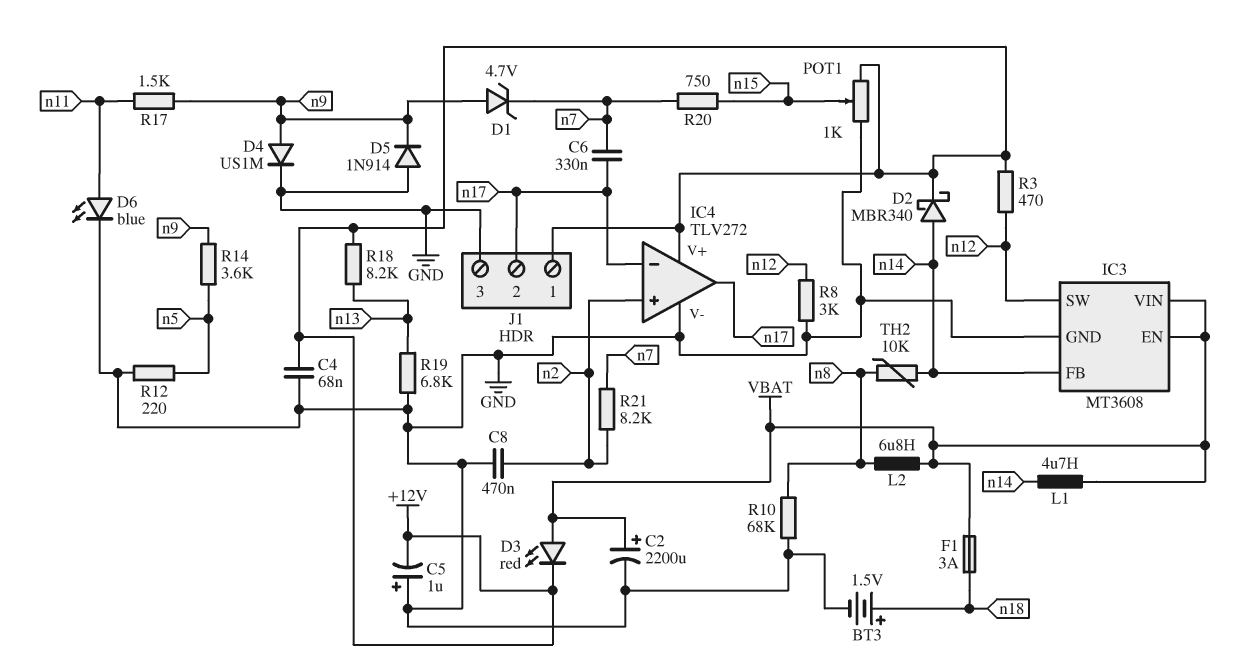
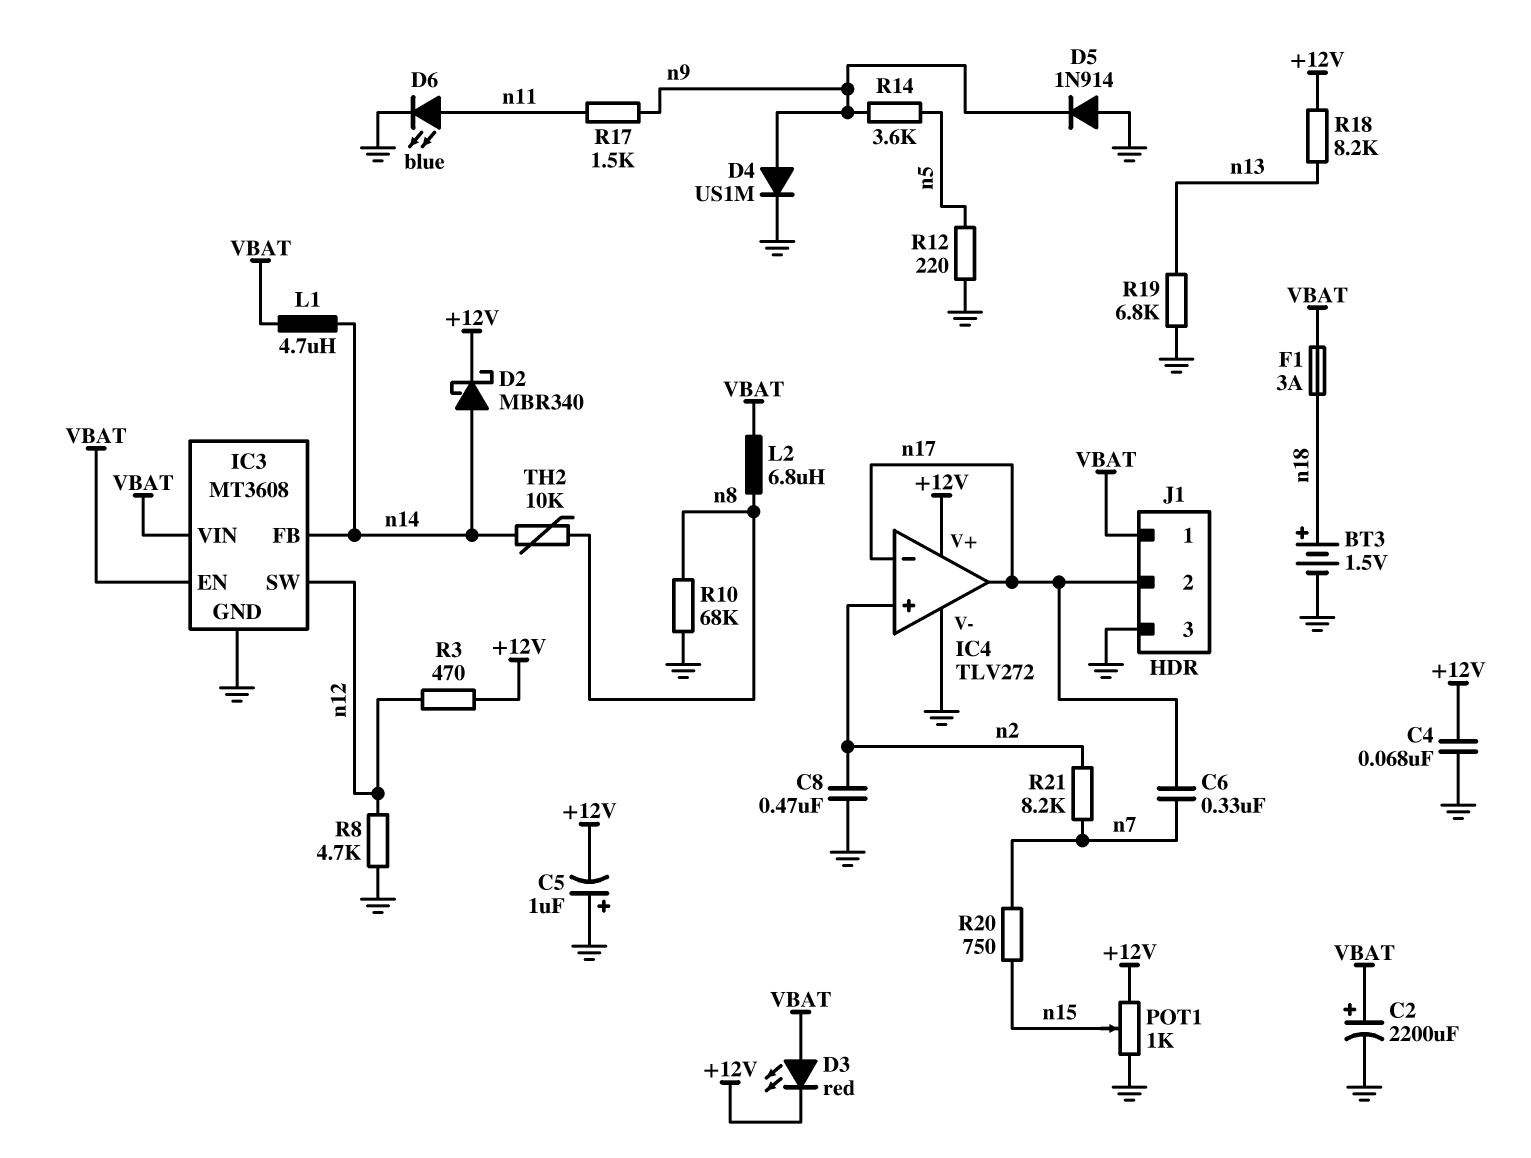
D1: zener 4.7V (A n9, K n7) -> none
J1 pin 1: +12V -> VBAT
R8: 3k (GND, n12) -> 4.7k (GND, n12)

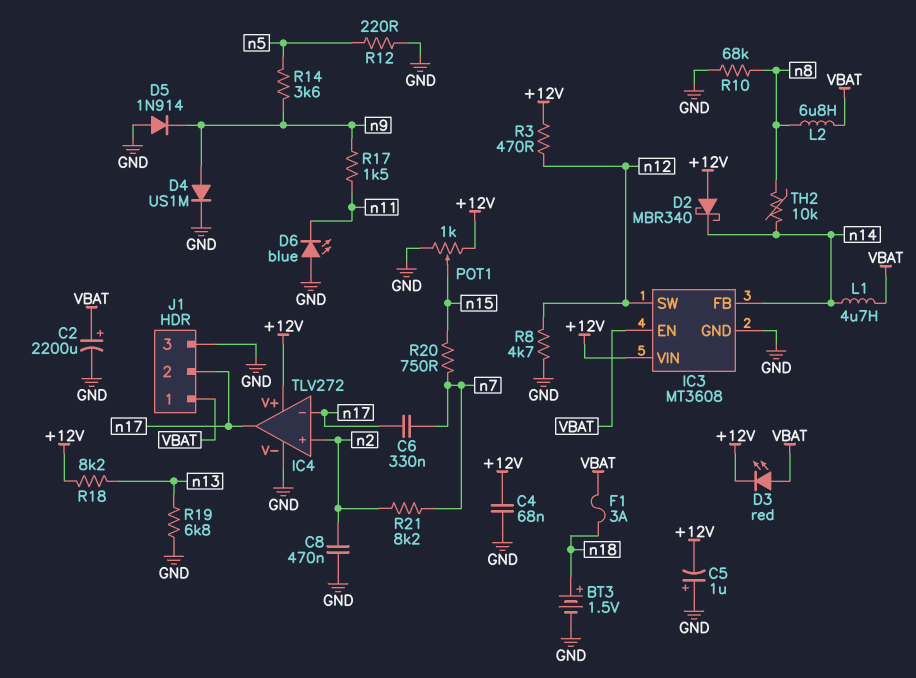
D2: schottky MBR340 (A n14, K +12V) -> schottky MBR340 (A +12V, K n14)
D6: LED blue (A n11, K GND) -> LED blue (A GND, K n11)
IC3 pin VIN: VBAT -> +12V

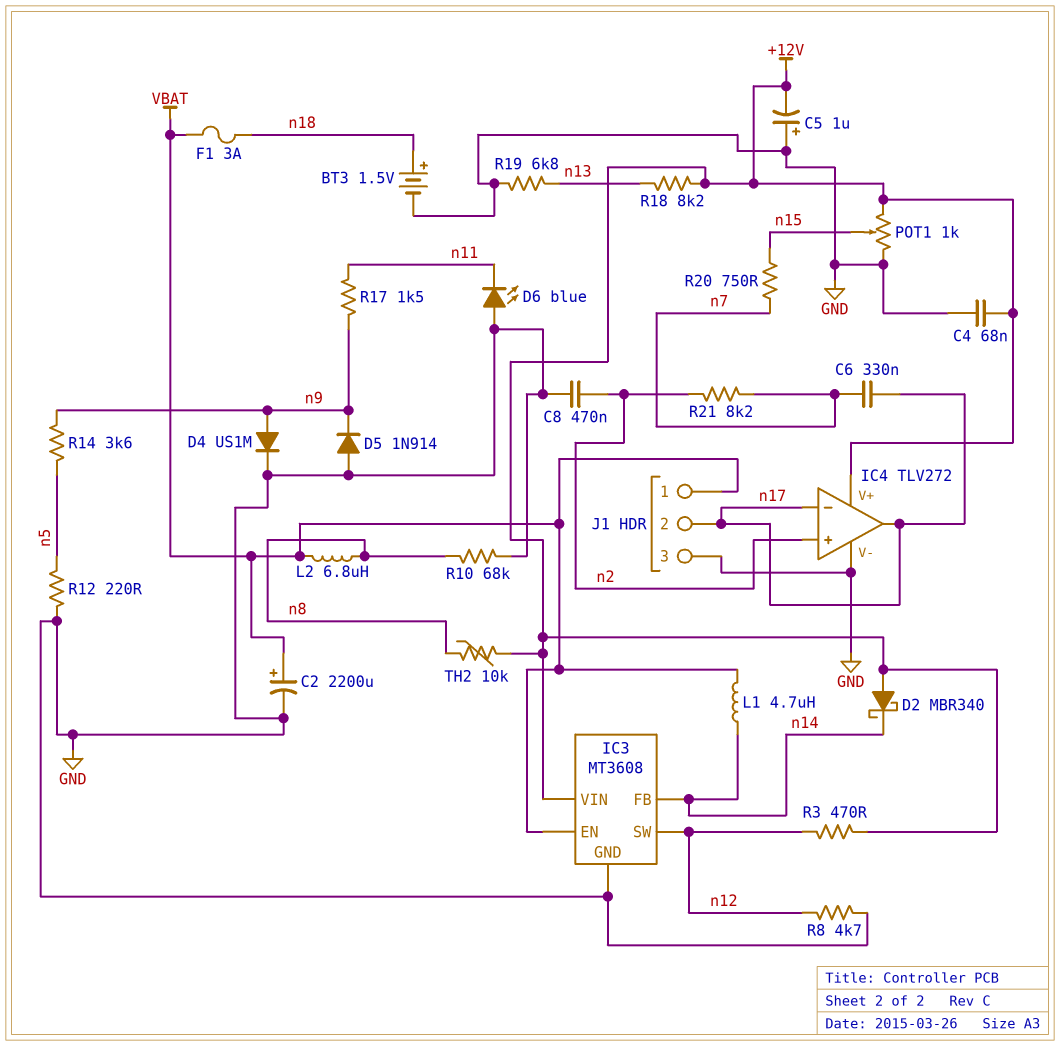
D3: LED red (A VBAT, K +12V) -> none
TH2: 10k (n8, n14) -> 10k (+12V, n8)

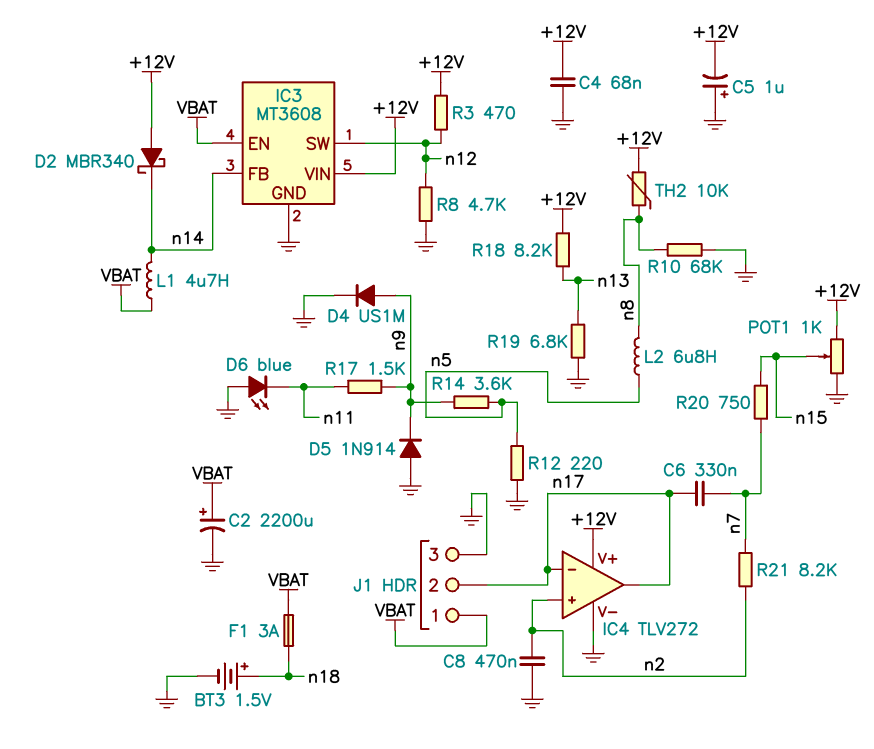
L2: 6.8uH (VBAT, n8) -> 6.8uH (n5, n8)

